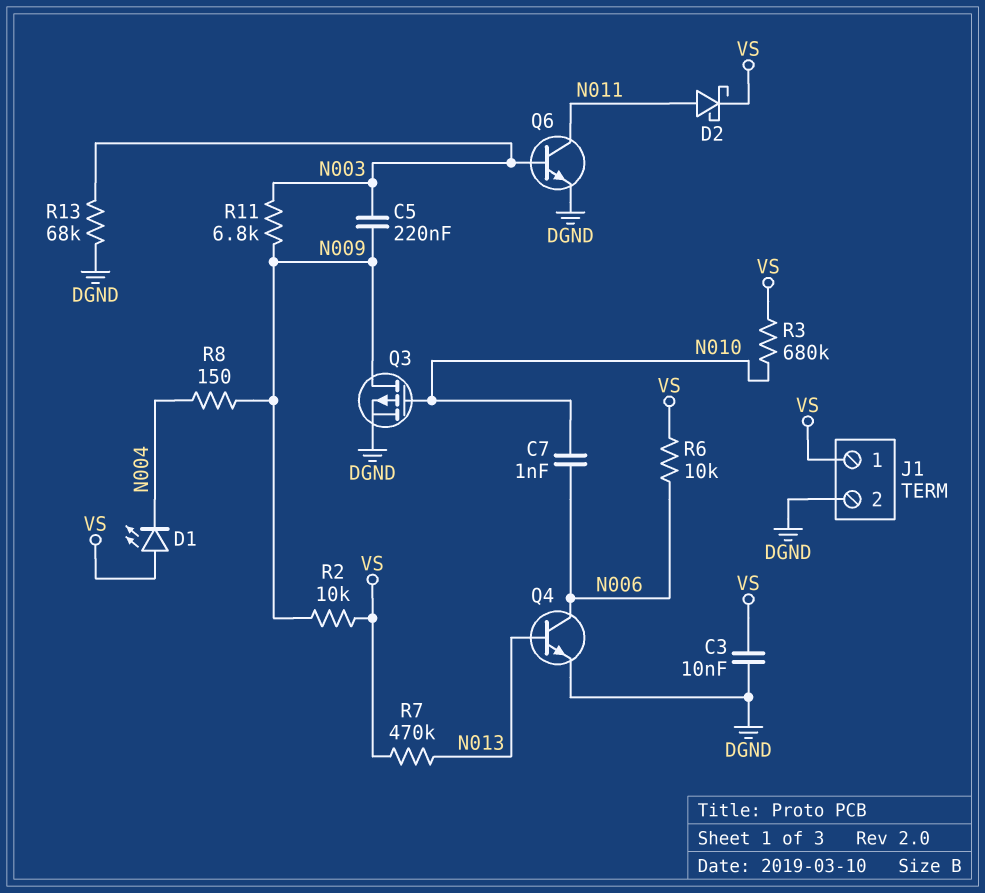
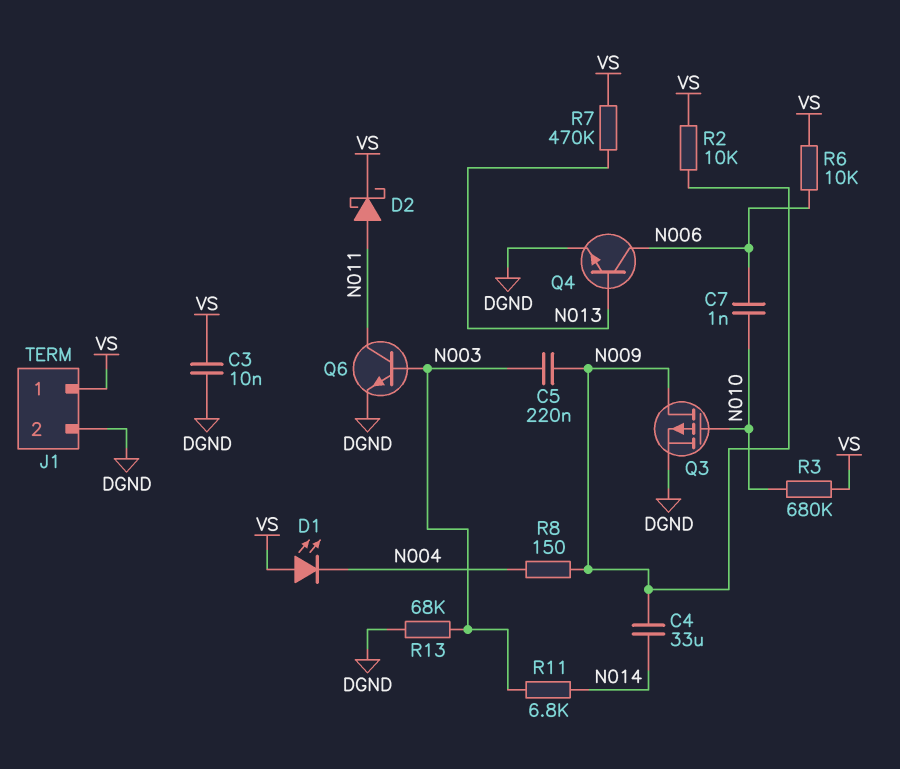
C4: none -> 33uF (N009, N014)
R11: 6.8k (N003, N009) -> 6.8k (N003, N014)

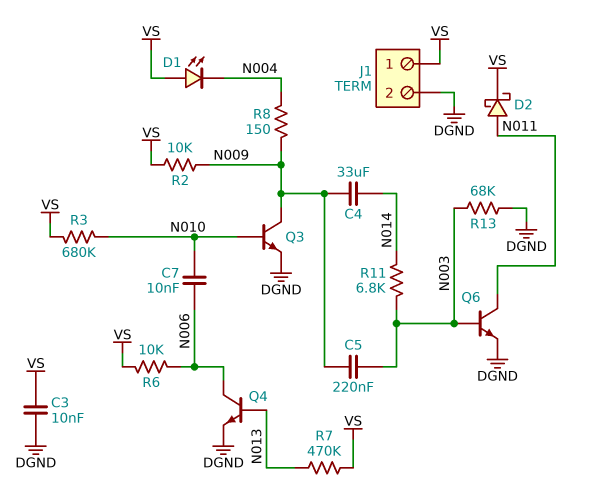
C7: 1nF (N006, N010) -> 10nF (N006, N010)
Q3: PMOS (G N010, D N009, S DGND) -> NPN (B N010, C N009, E DGND)

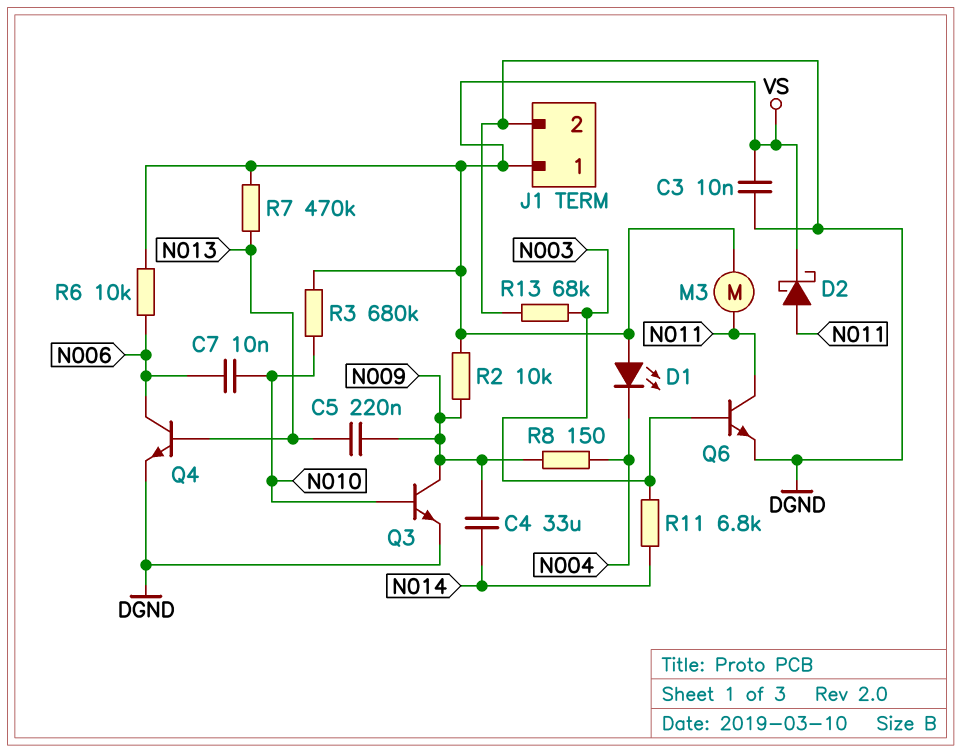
C5: 220nF (N003, N009) -> 220nF (N009, N013)
M3: none -> motor (N011, VS)

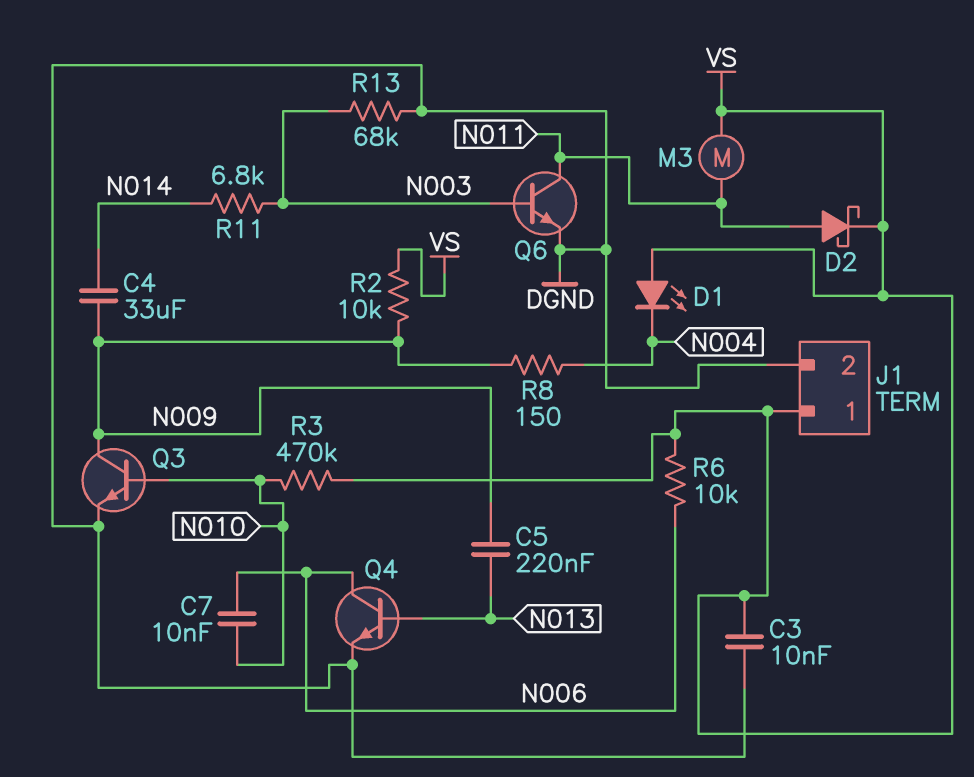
R3: 680k (N010, VS) -> 470k (N010, VS)
R7: 470k (N013, VS) -> none

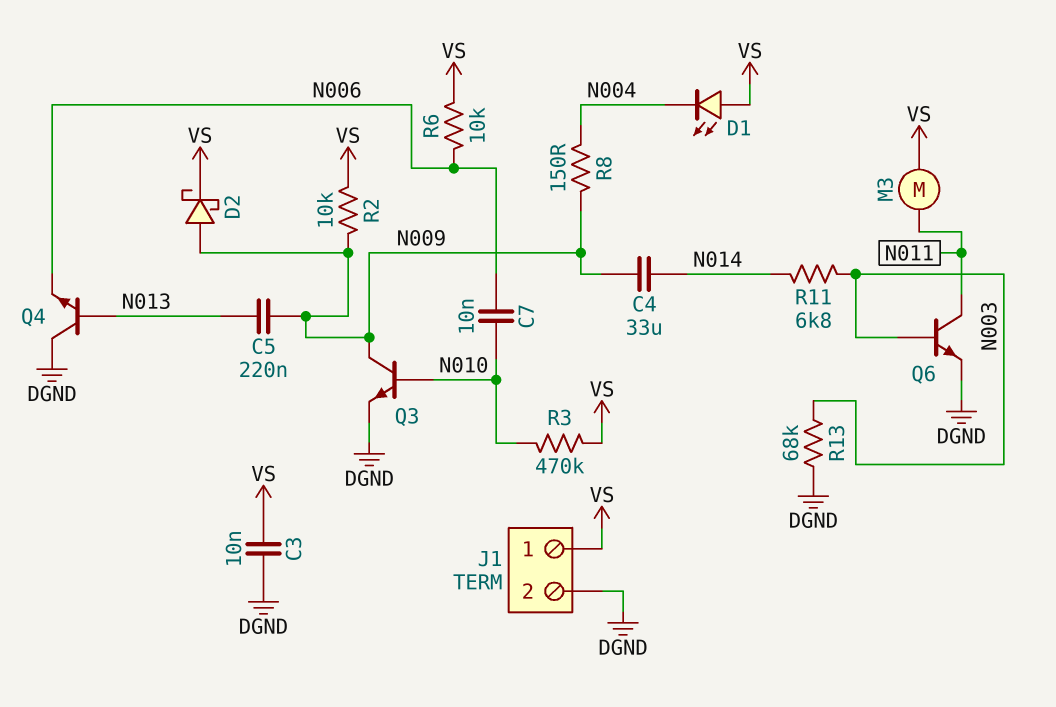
D2: schottky (A N011, K VS) -> schottky (A N009, K VS)
Q4: NPN (B N013, C N006, E DGND) -> NPN (B N013, C DGND, E N006)

